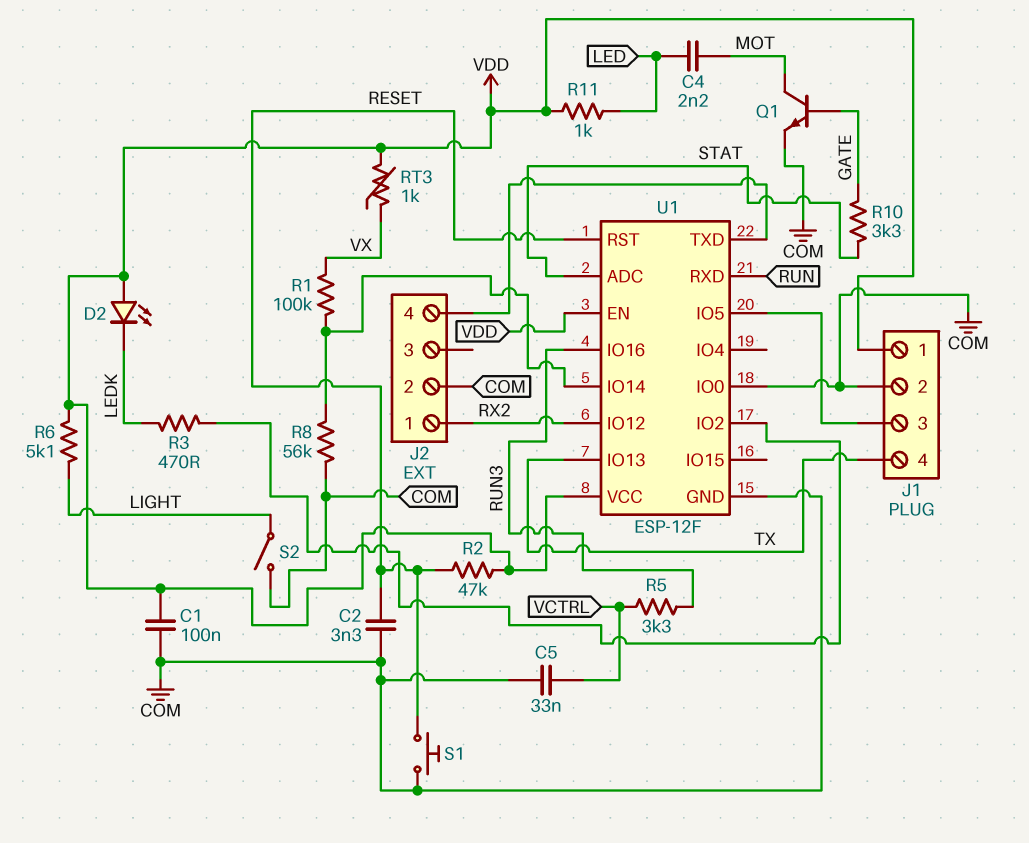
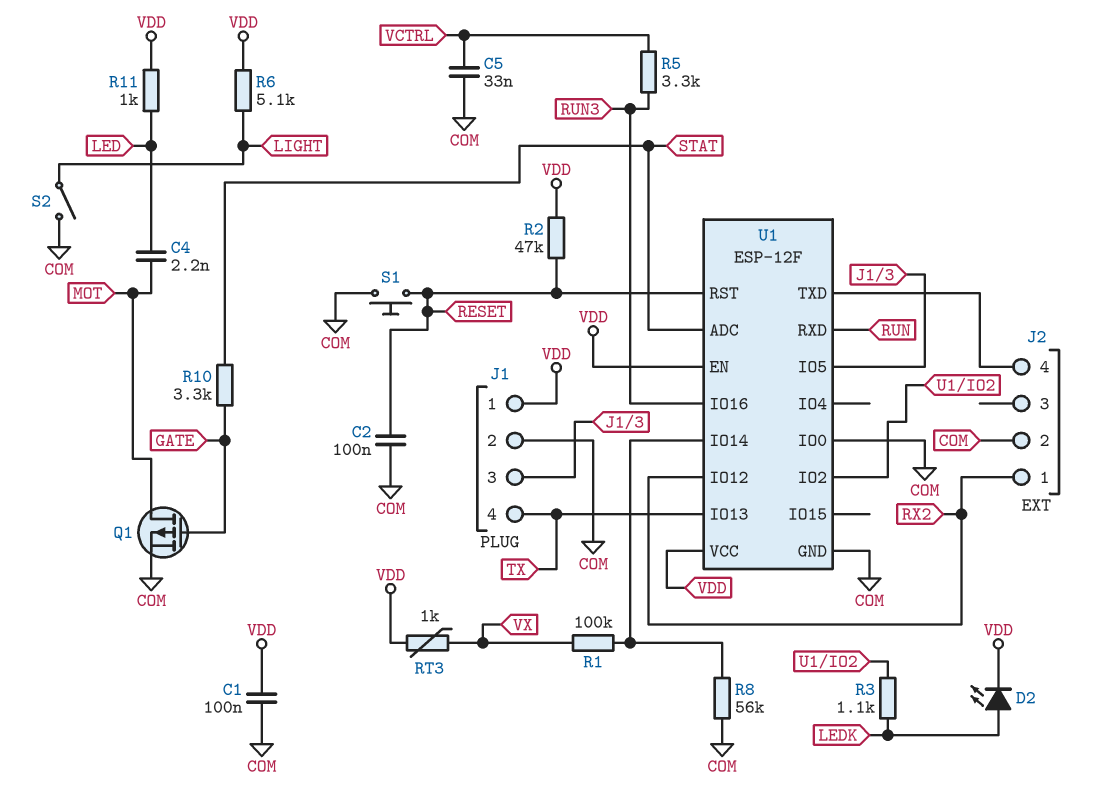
C2: 3.3nF (COM, RESET) -> 100nF (COM, RESET)
D2: LED (A VDD, K LEDK) -> LED (A LEDK, K VDD)
Q1: NPN (B GATE, C MOT, E COM) -> PMOS (G GATE, D MOT, S COM)
R3: 470 (LEDK, U1/IO2) -> 1.1k (LEDK, U1/IO2)

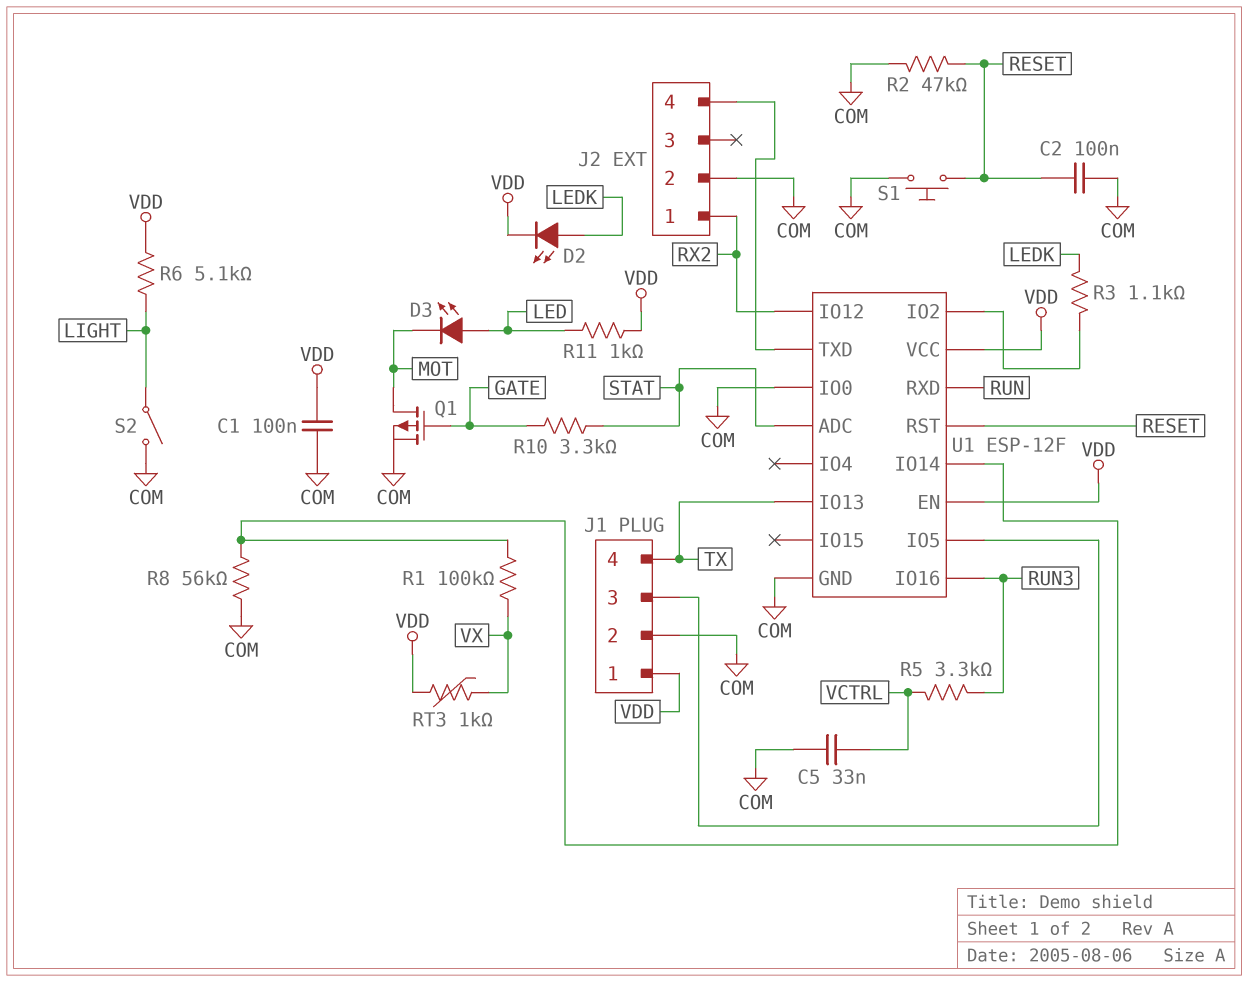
C4: 2.2nF (LED, MOT) -> none
D3: none -> LED (A LED, K MOT)
R2: 47k (RESET, VDD) -> 47k (COM, RESET)

